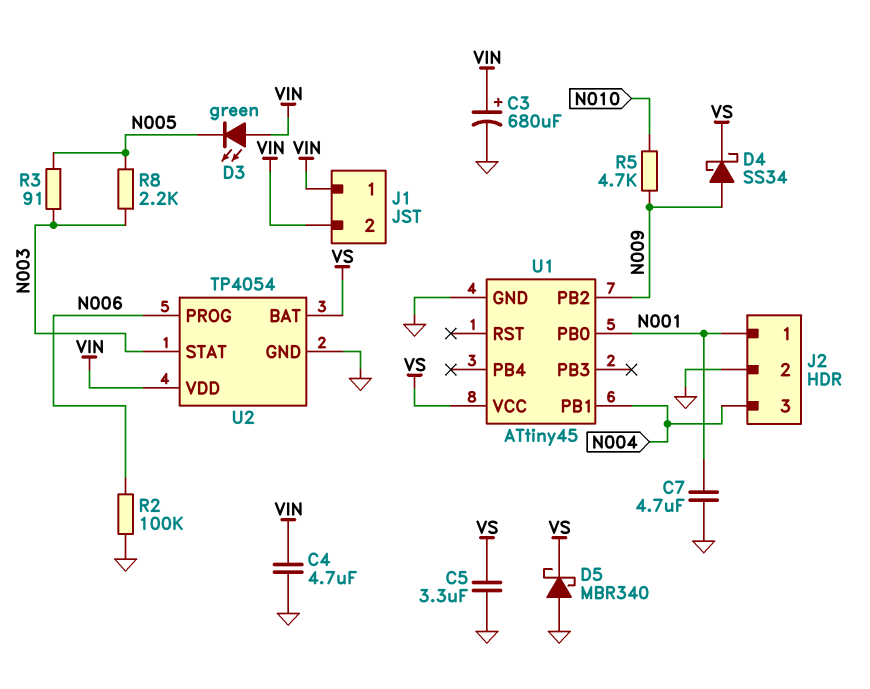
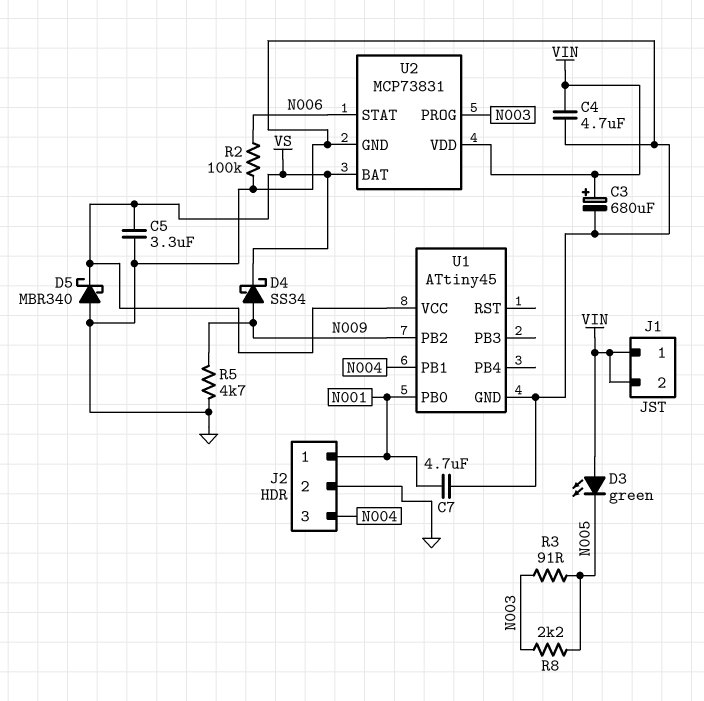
R5: 4.7k (N009, N010) -> 4.7k (GND, N009)
U2: TP4054 -> MCP73831
U2 pin PROG: N006 -> N003
U2 pin STAT: N003 -> N006

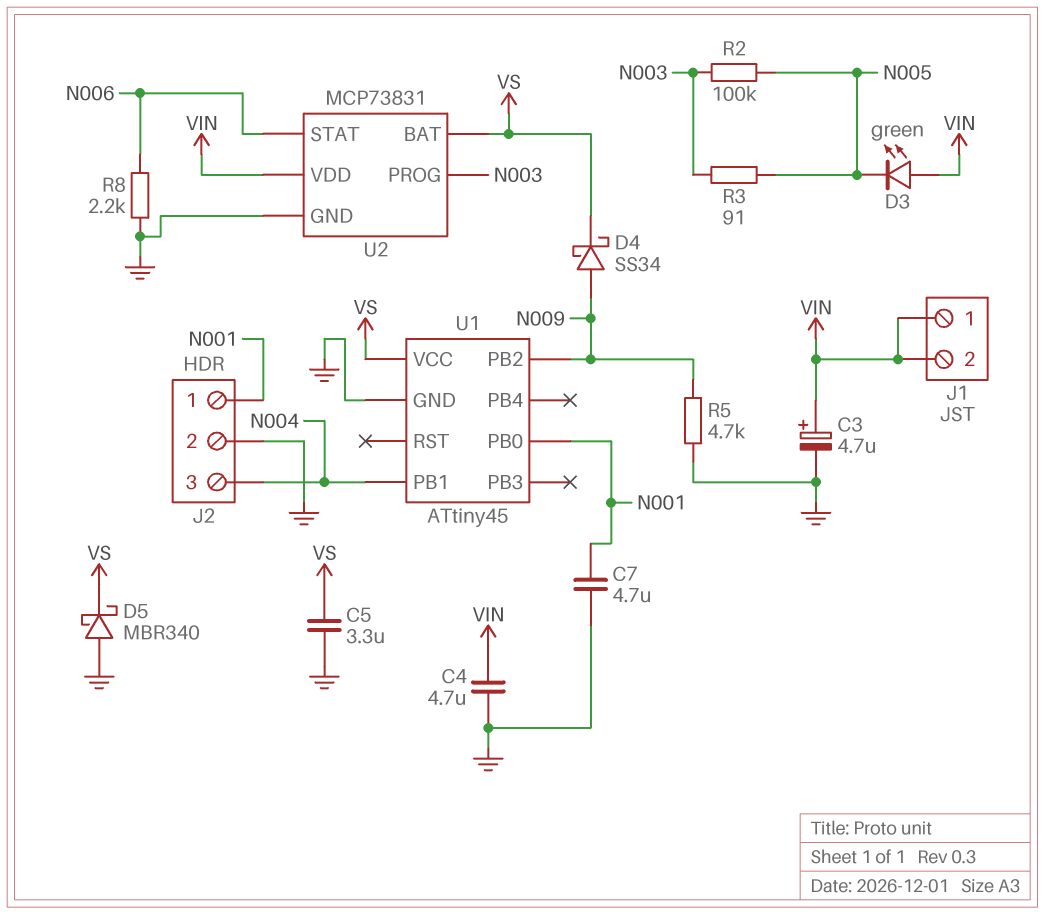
C3: 680uF (plus VIN, minus GND) -> 4.7uF (plus VIN, minus GND)
R2: 100k (GND, N006) -> 100k (N003, N005)
R8: 2.2k (N003, N005) -> 2.2k (GND, N006)

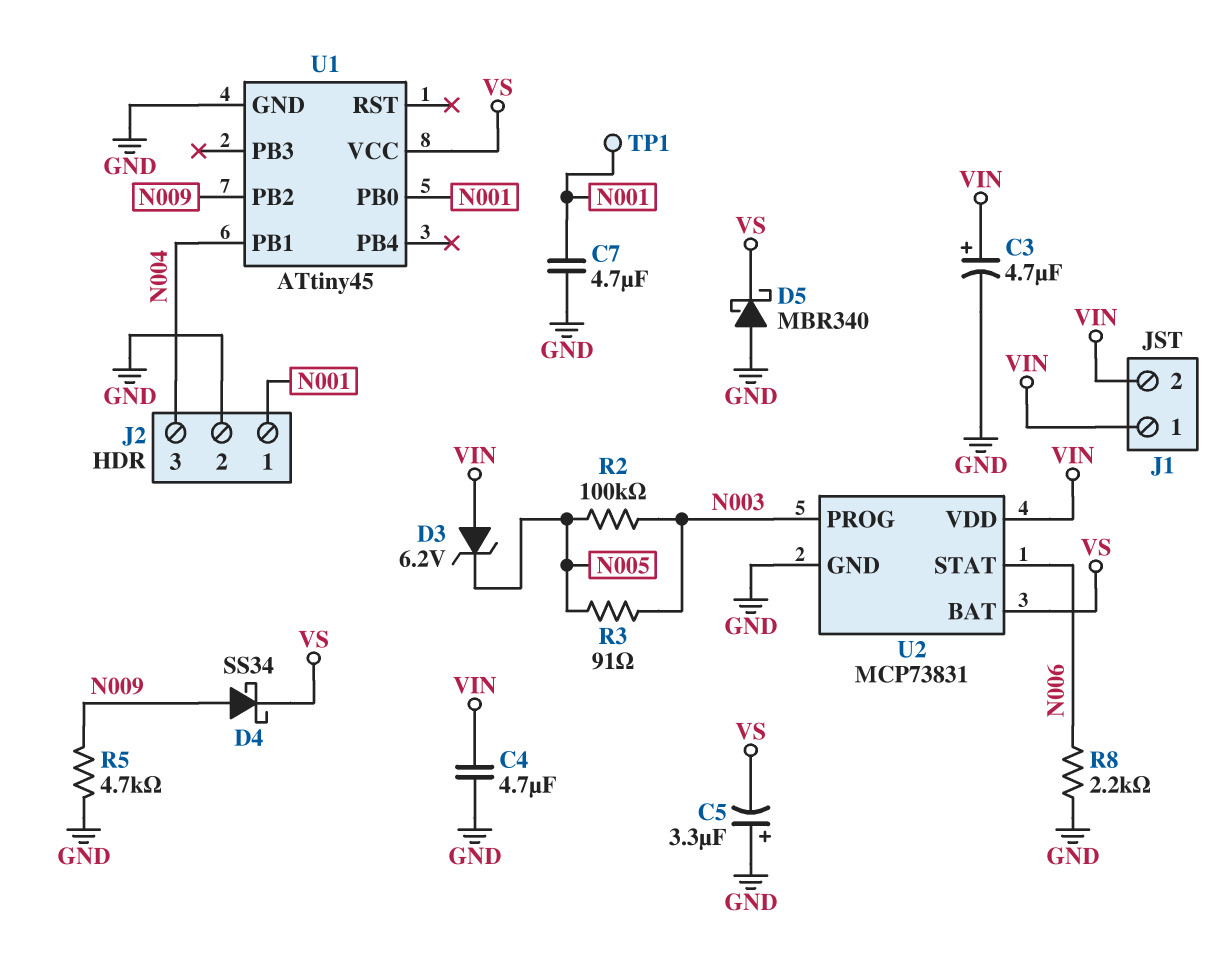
C5: 3.3uF (GND, VS) -> 3.3uF (plus GND, minus VS)
D3: LED green (A VIN, K N005) -> zener 6.2V (A VIN, K N005)
TP1: none -> test point (N001)

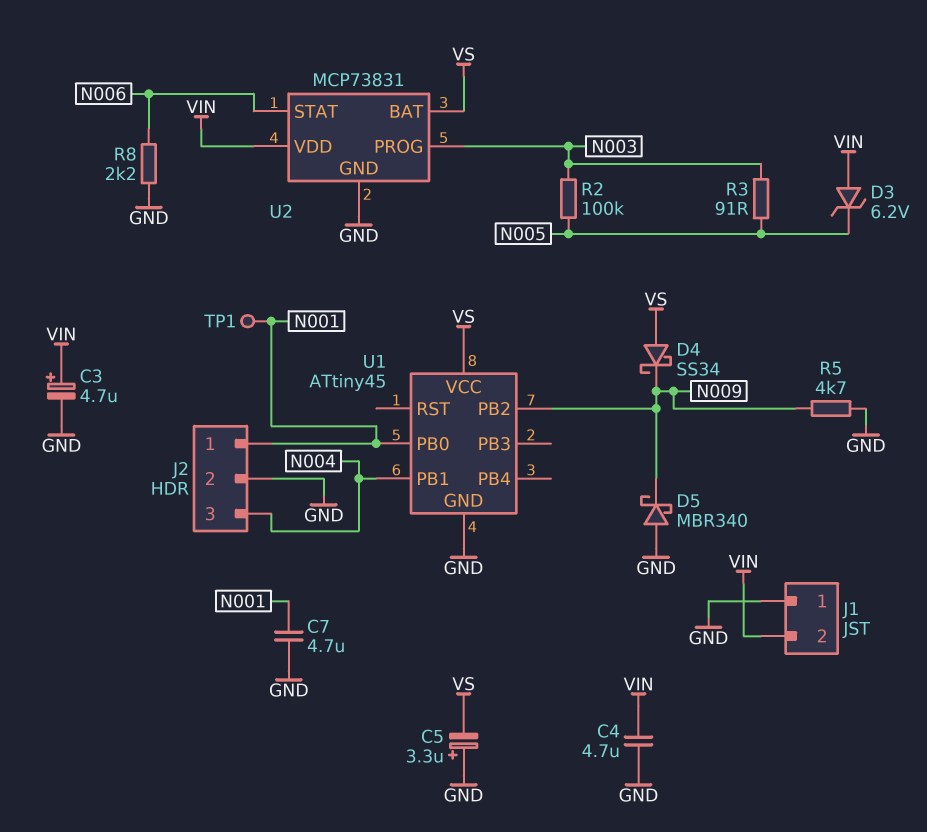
D4: schottky SS34 (A N009, K VS) -> schottky SS34 (A VS, K N009)
D5: schottky MBR340 (A GND, K VS) -> schottky MBR340 (A GND, K N009)
J1 pin 1: VIN -> GND

